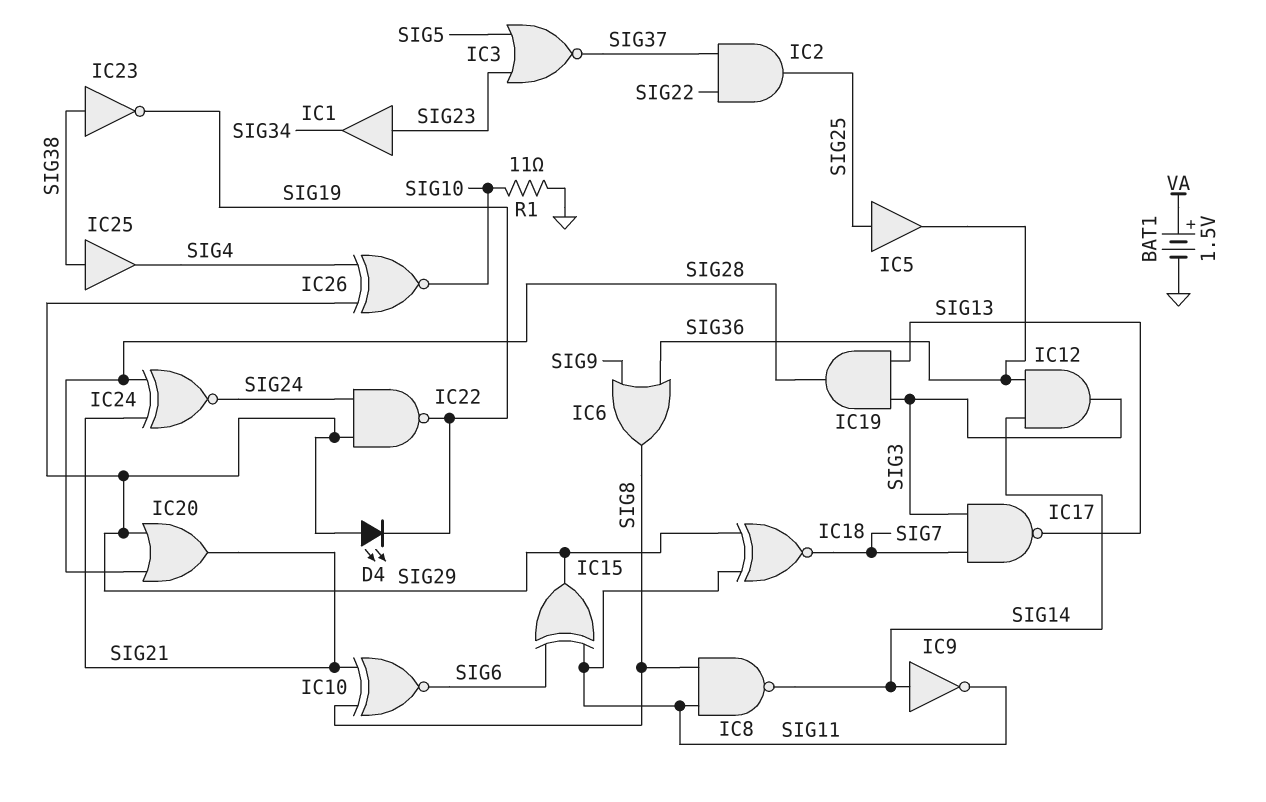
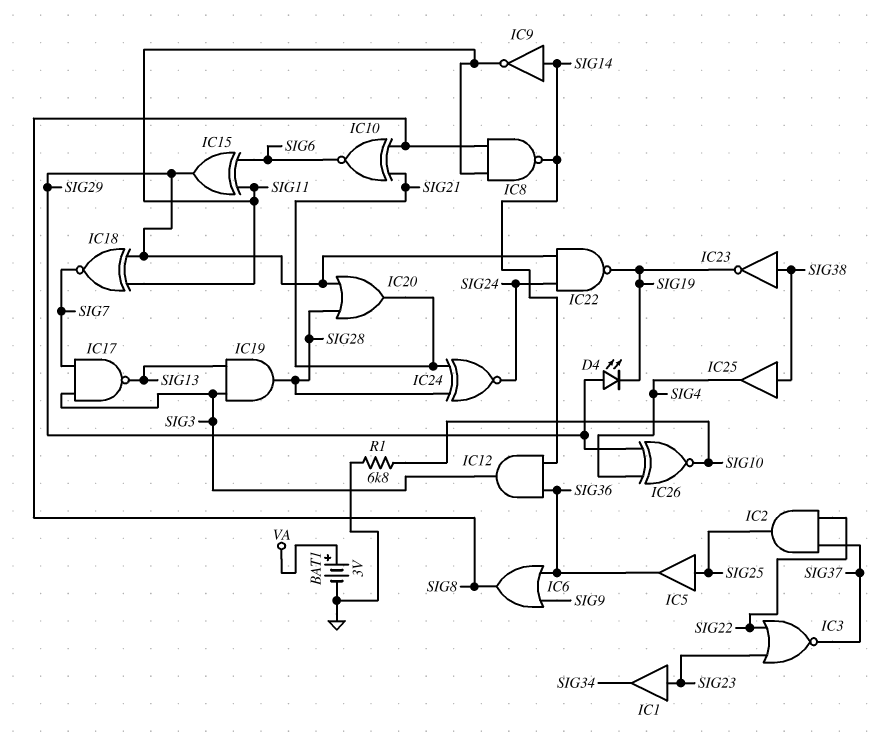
BAT1: 1.5V (plus VA, minus GND) -> 3V (plus VA, minus GND)
IC3: NOR (in SIG5, in SIG23, out SIG37) -> NOR (in SIG22, in SIG23, out SIG37)
R1: 11 (GND, SIG10) -> 6.8k (GND, SIG10)

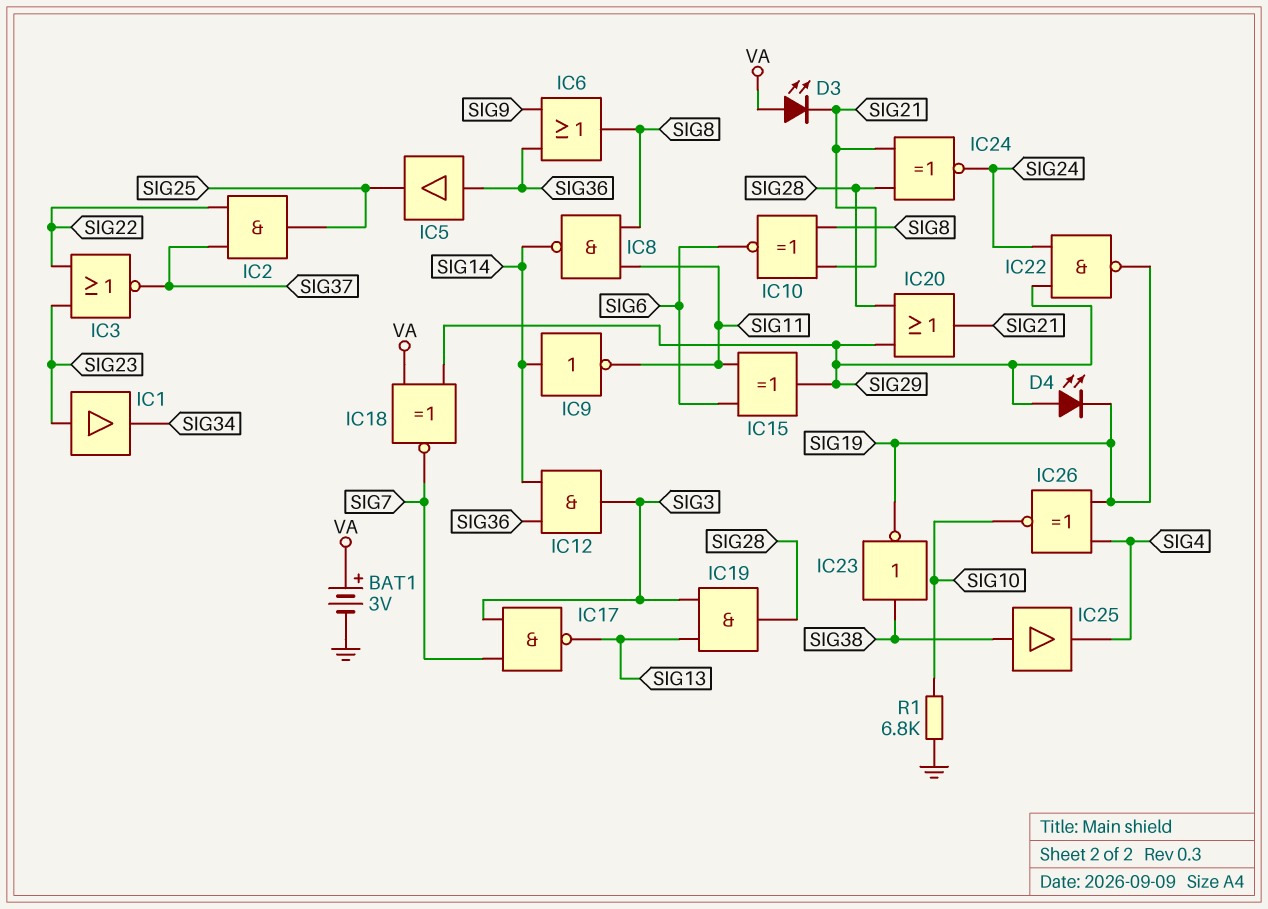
D3: none -> LED (A VA, K SIG21)
IC5: buffer (in SIG25, out SIG36) -> buffer (in SIG36, out SIG25)
IC18: XNOR (in SIG11, in SIG29, out SIG7) -> XNOR (in SIG29, in VA, out SIG7)
IC26: XNOR (in SIG4, in SIG29, out SIG10) -> XNOR (in SIG4, in SIG19, out SIG10)

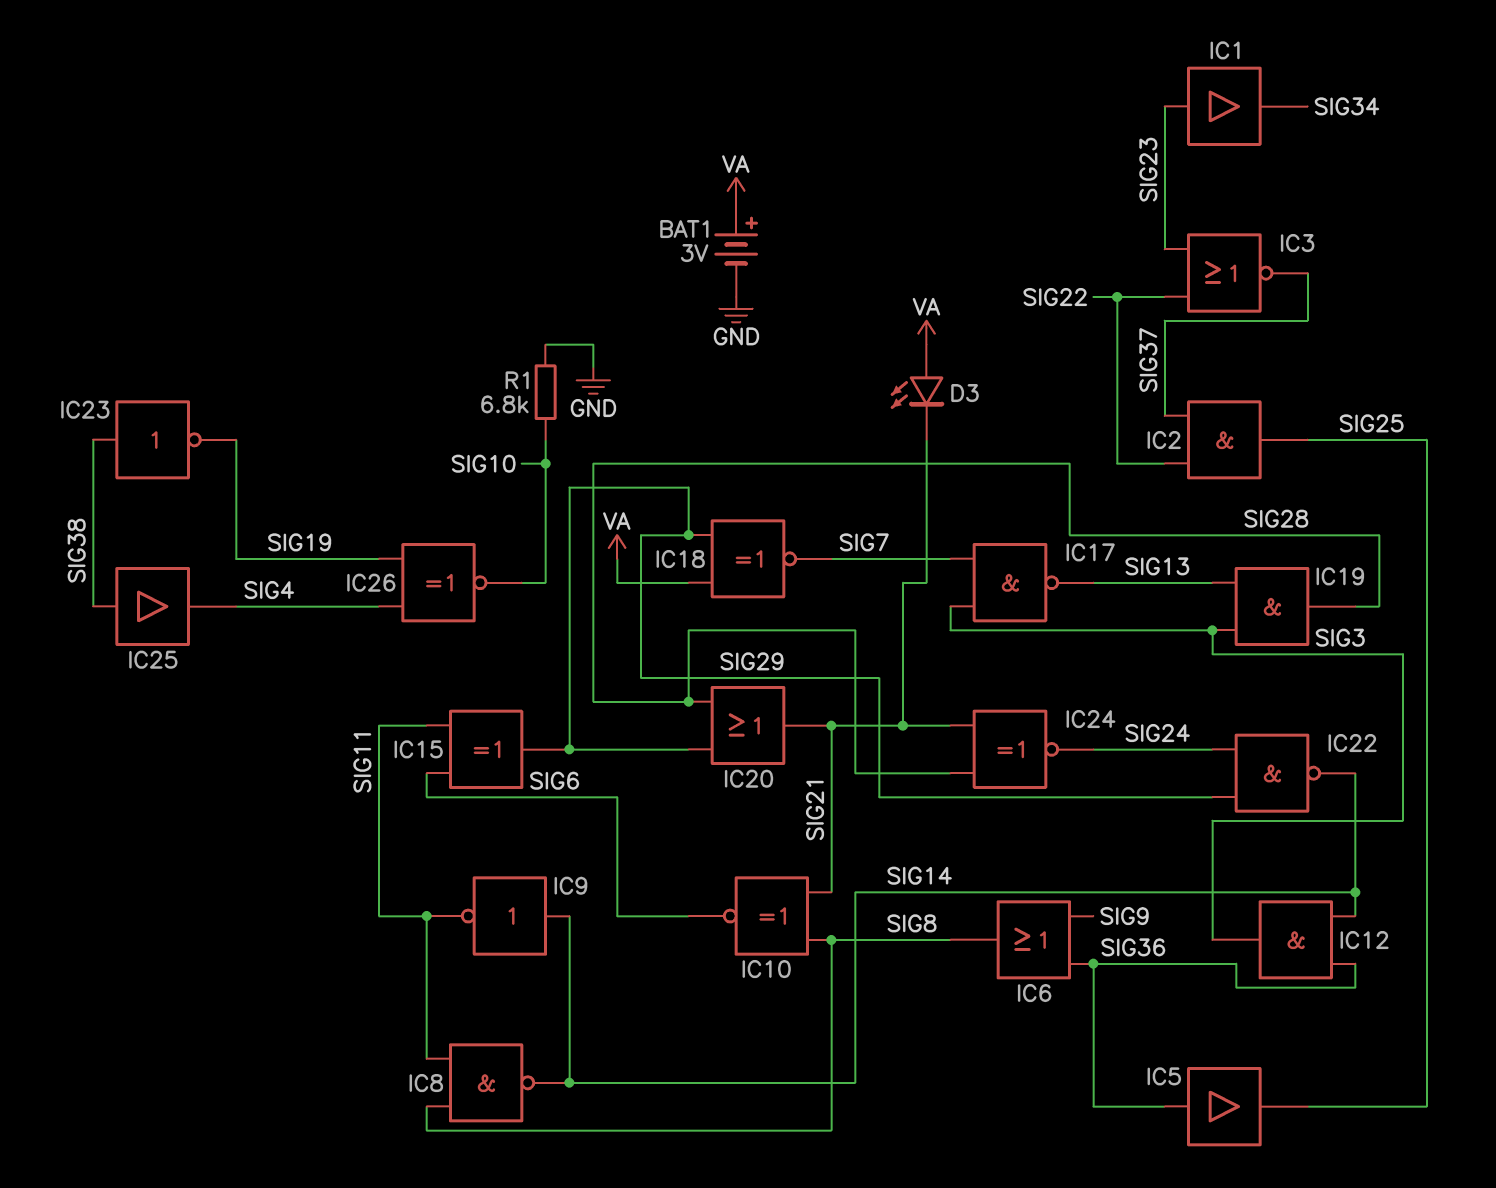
D4: LED (A SIG29, K SIG19) -> none
IC22: NAND (in SIG24, in SIG29, out SIG19) -> NAND (in SIG24, in SIG29, out SIG14)

